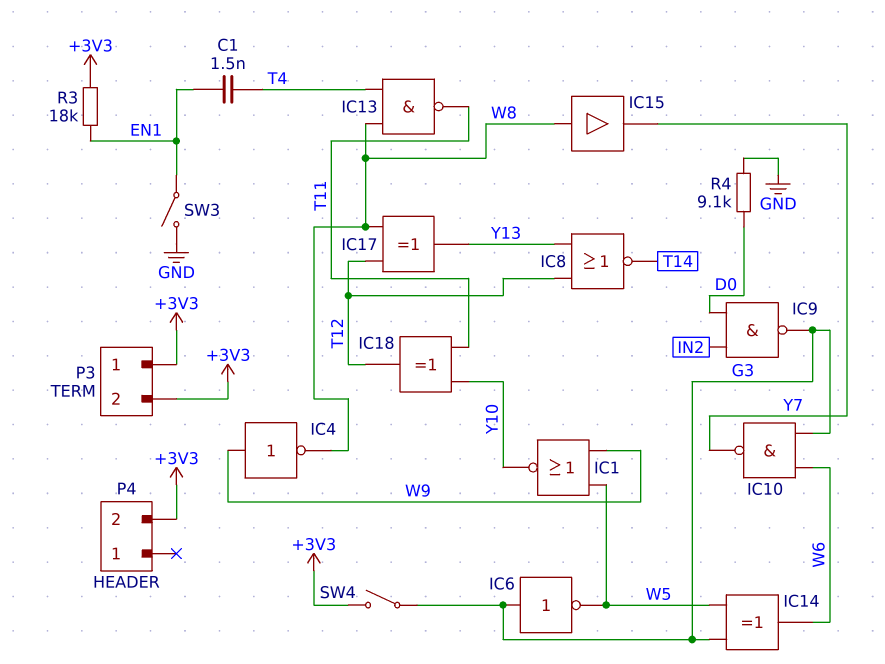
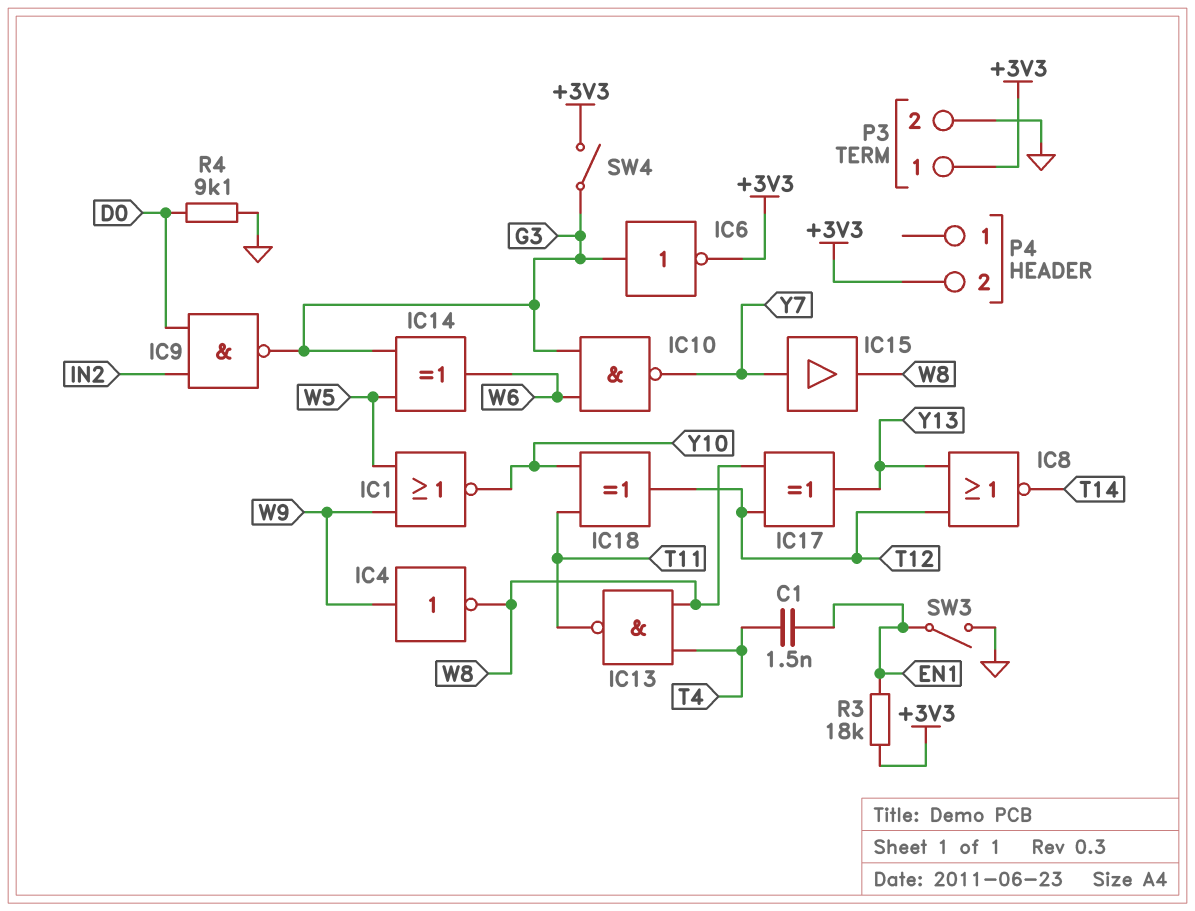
IC6: NOT (in G3, out W5) -> NOT (in G3, out +3V3)
IC15: buffer (in W8, out Y7) -> buffer (in Y7, out W8)
P3 pin 2: +3V3 -> GND

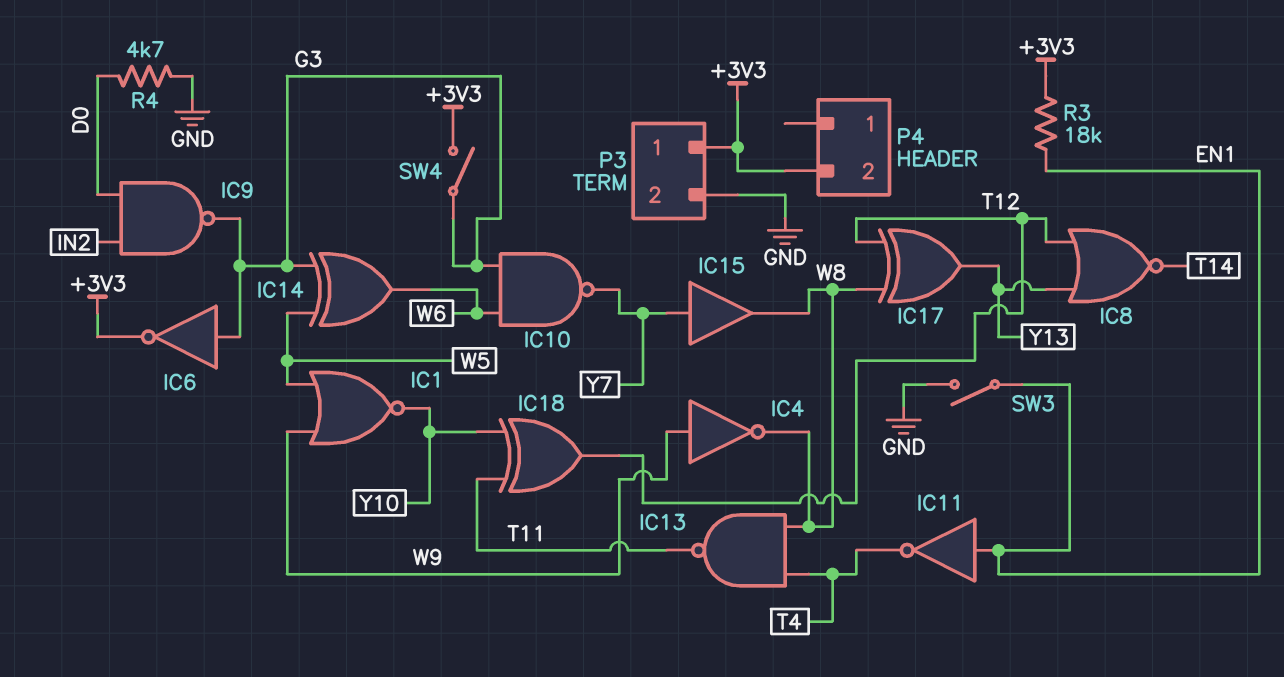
C1: 1.5nF (EN1, T4) -> none
IC11: none -> NOT (in EN1, out T4)
R4: 9.1k (D0, GND) -> 4.7k (D0, GND)

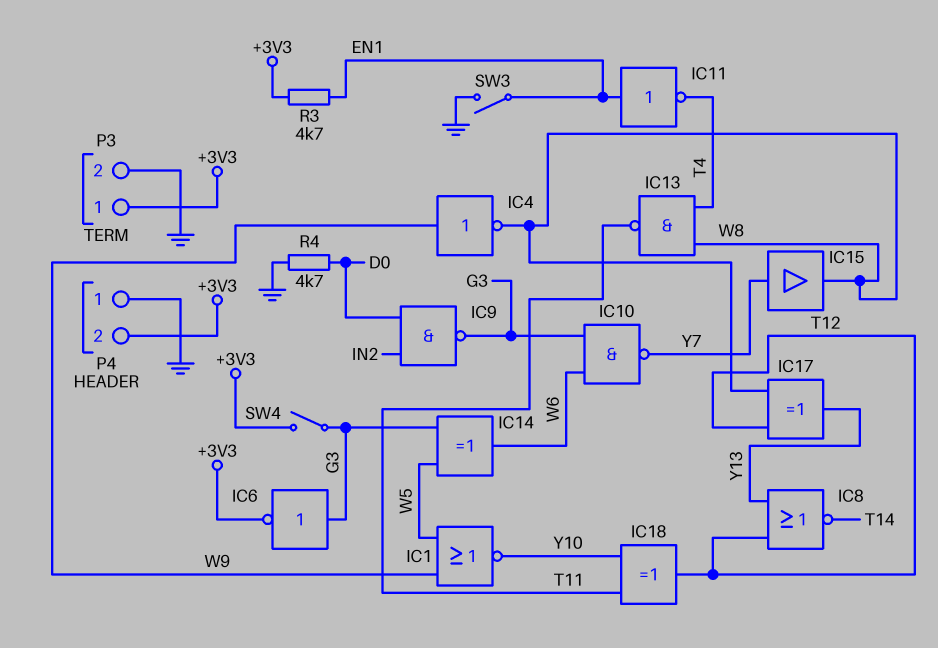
P4 pin 1: none -> GND
R3: 18k (+3V3, EN1) -> 4.7k (+3V3, EN1)

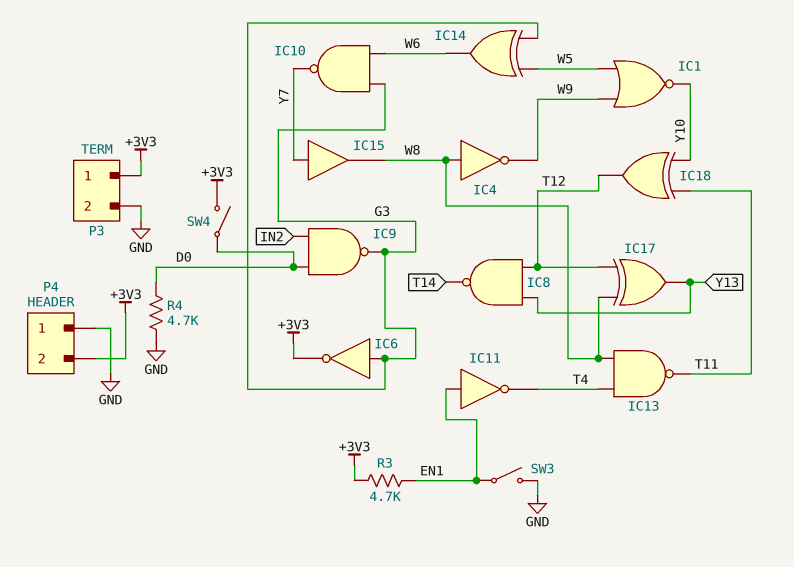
IC4: NOT (in W9, out W8) -> NOT (in W8, out W9)
IC8: NOR (in T12, in Y13, out T14) -> NAND (in T12, in Y13, out T14)
SW4: switch (+3V3, G3) -> switch (+3V3, D0)

